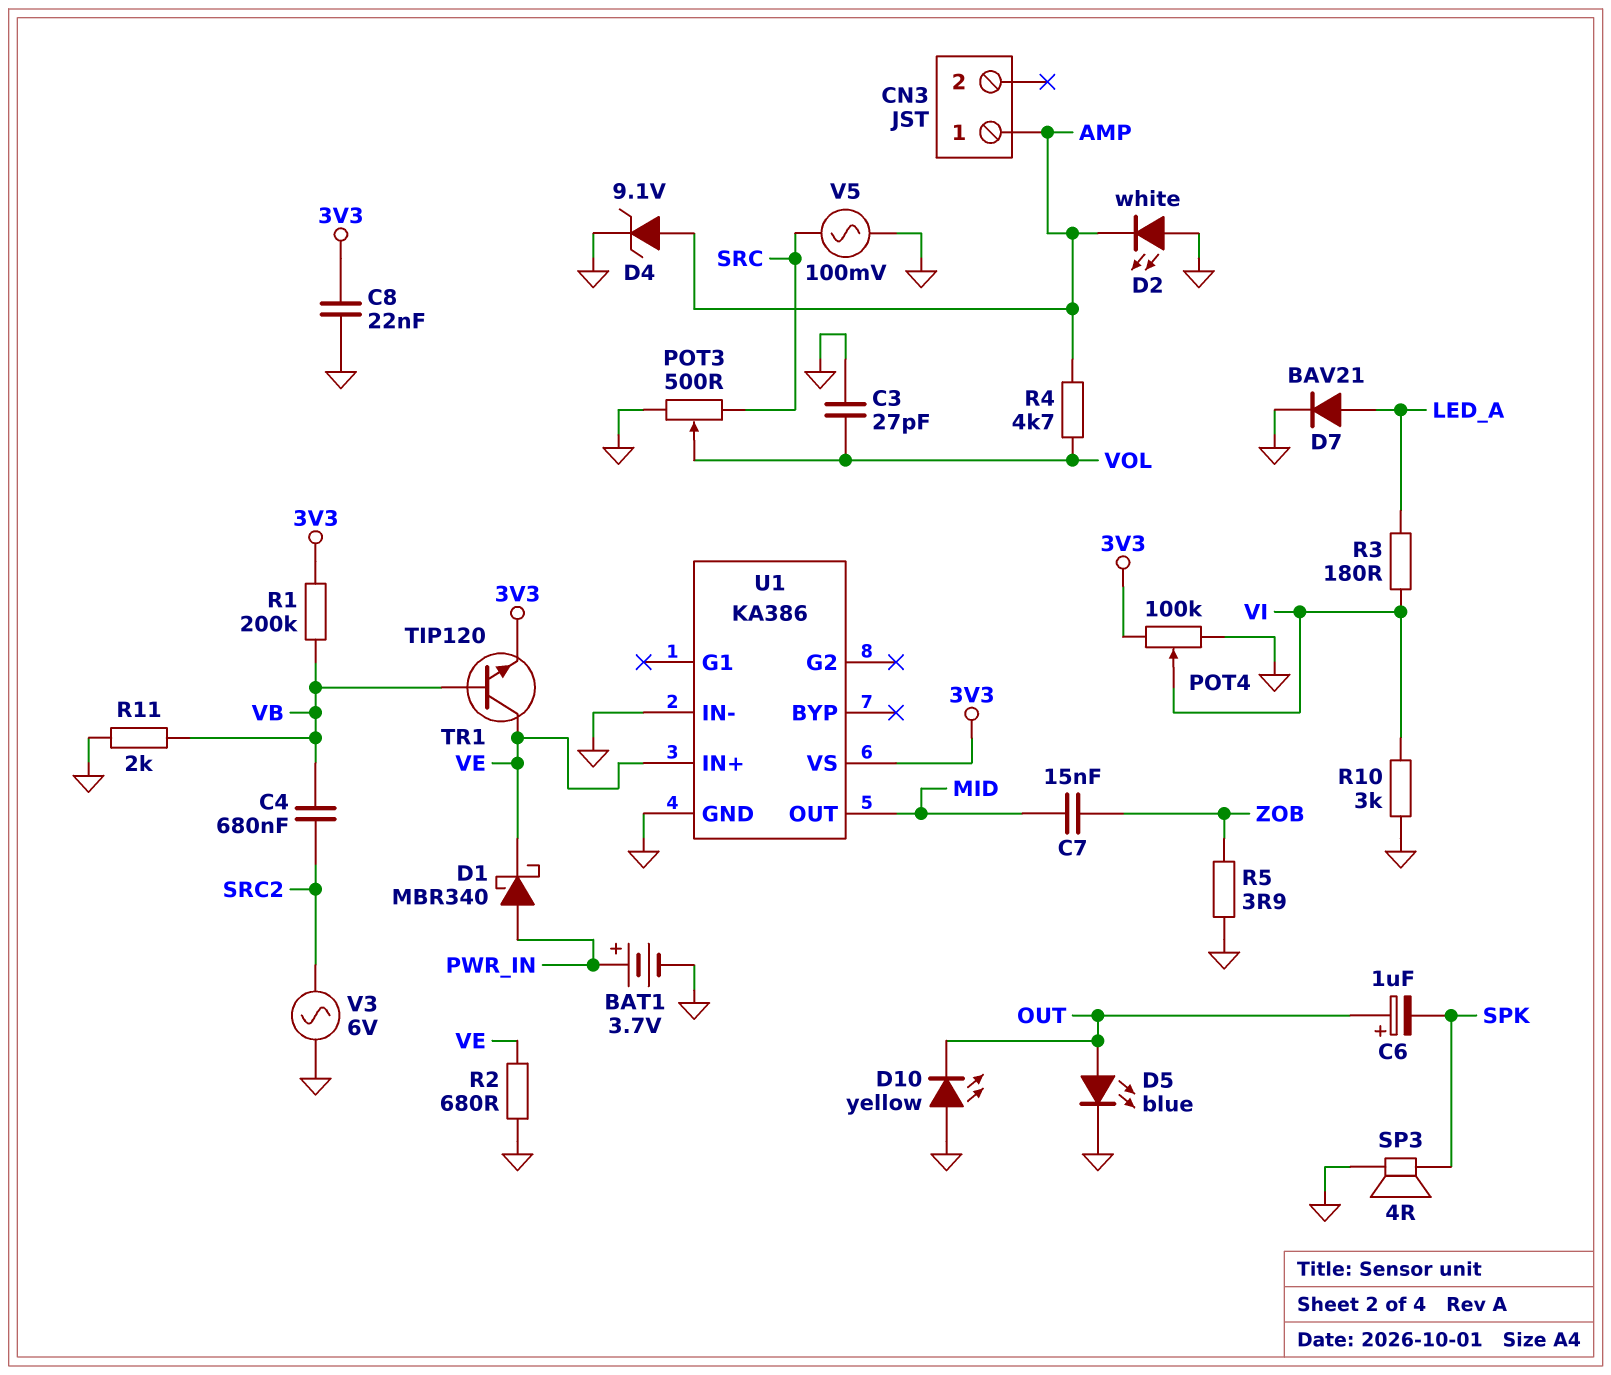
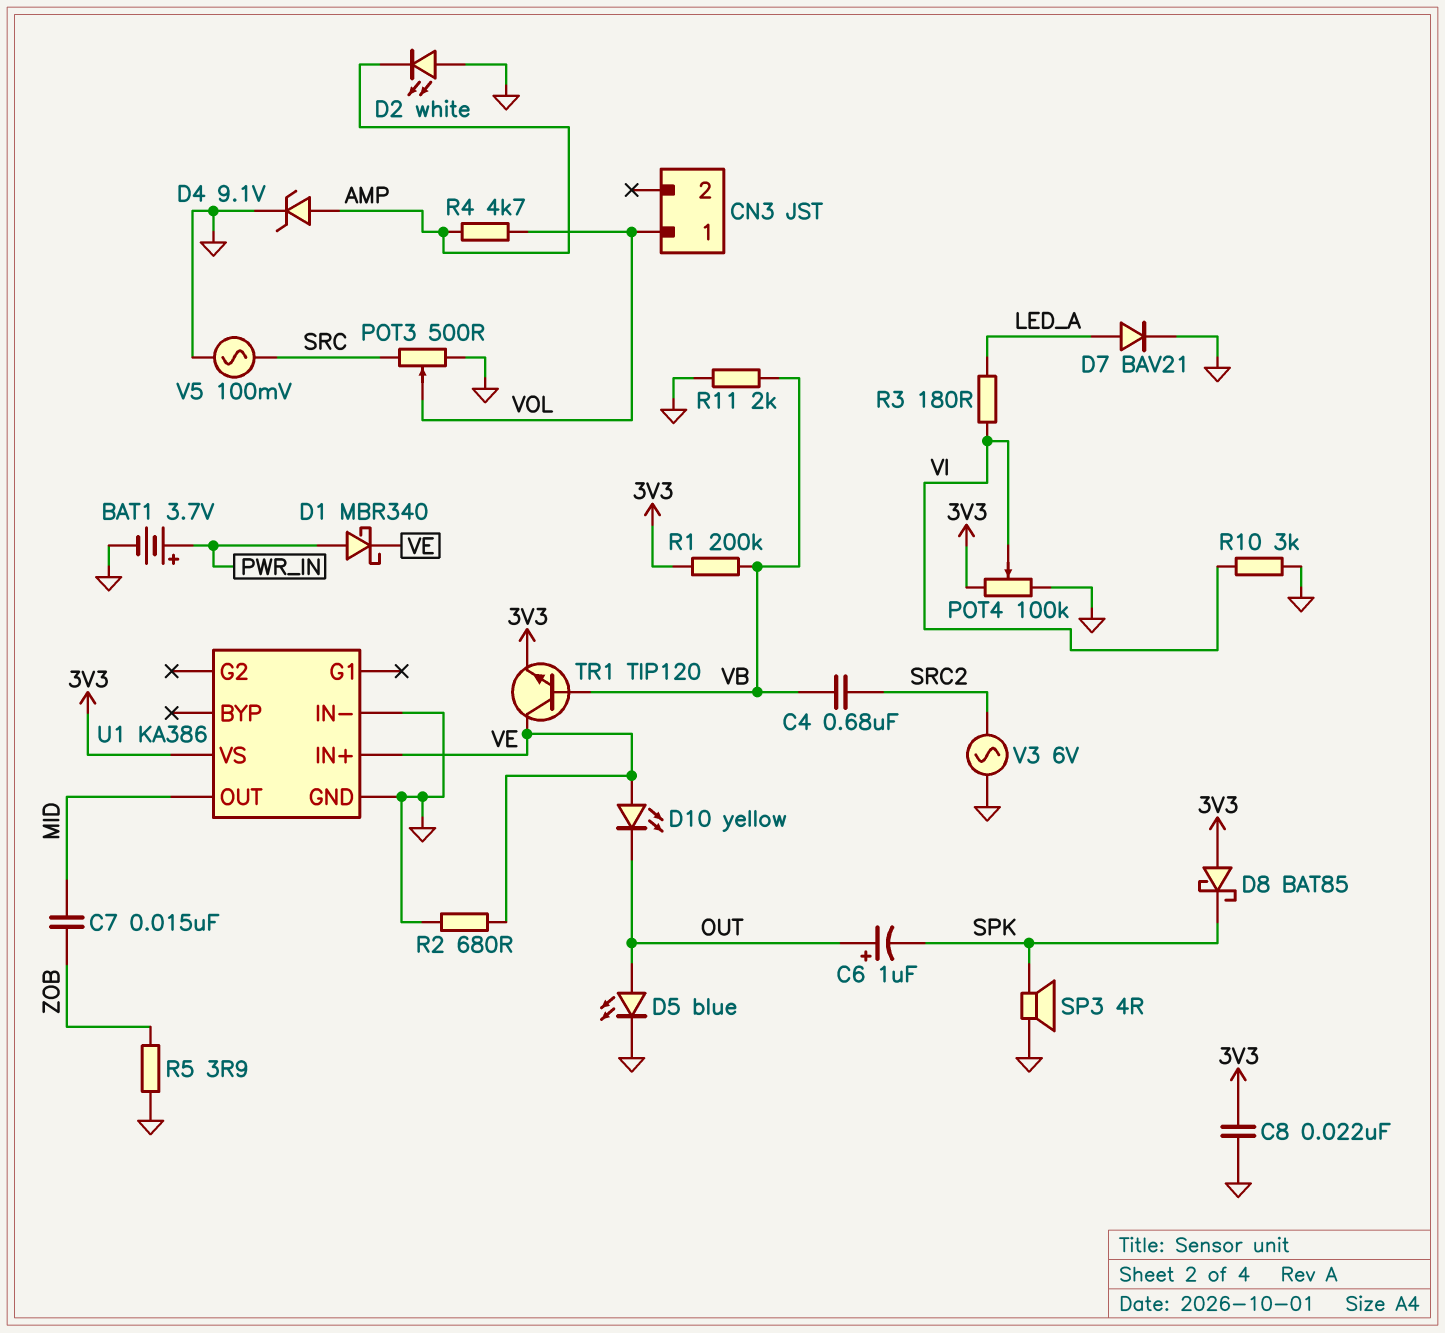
C3: 27pF (GND, VOL) -> none
CN3 pin 1: AMP -> VOL
D8: none -> schottky BAT85 (A 3V3, K SPK)
D10: LED yellow (A GND, K OUT) -> LED yellow (A VE, K OUT)

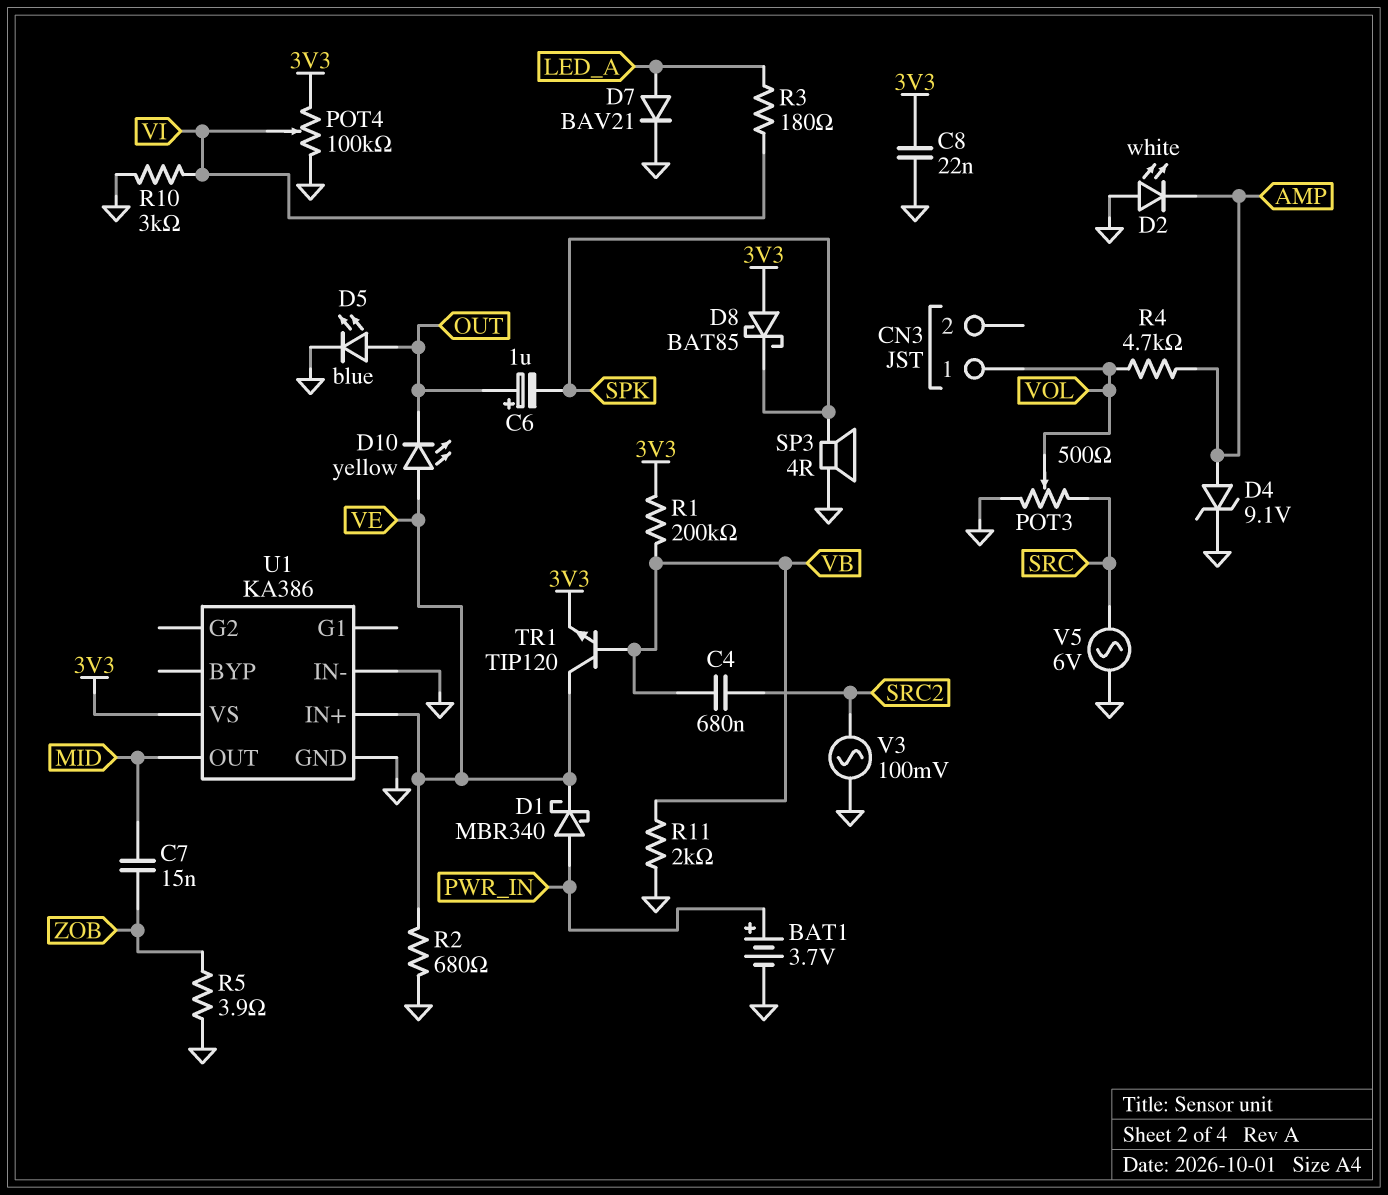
V3: AC 6V (GND, SRC2) -> AC 100mV (GND, SRC2)
V5: AC 100mV (GND, SRC) -> AC 6V (GND, SRC)

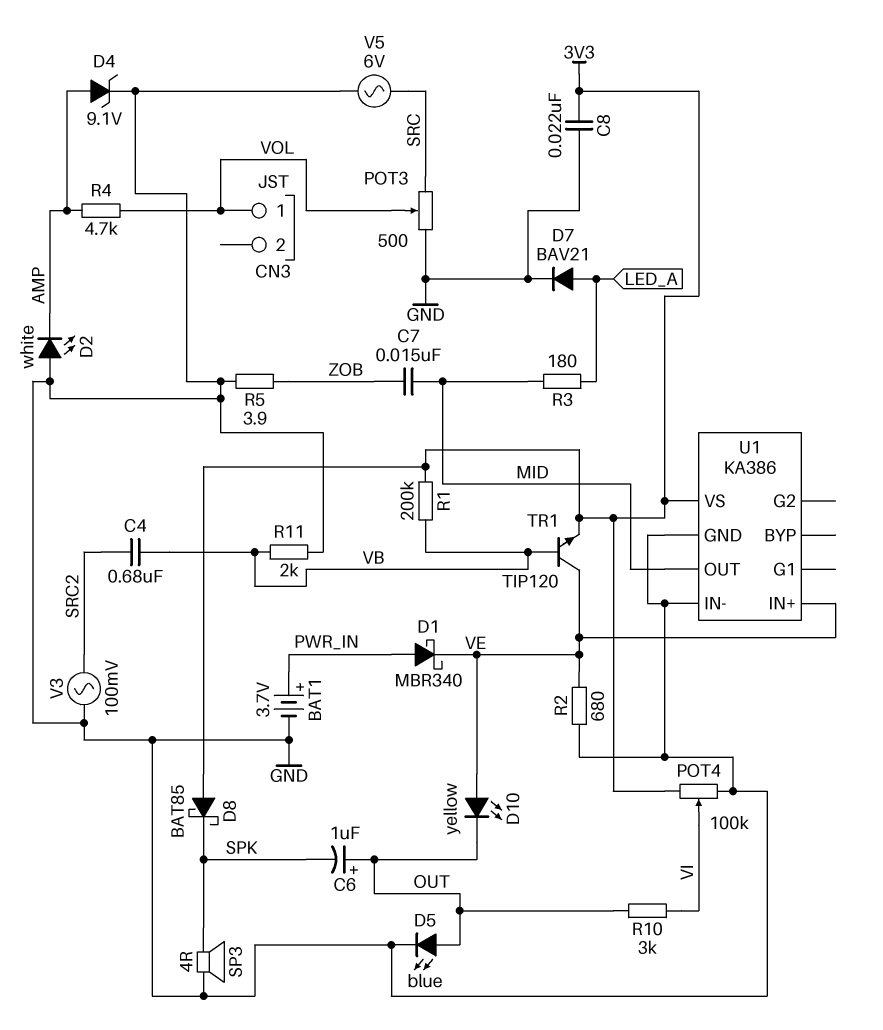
R3: 180 (LED_A, VI) -> 180 (LED_A, MID)
R10: 3k (GND, VI) -> 3k (OUT, VI)

